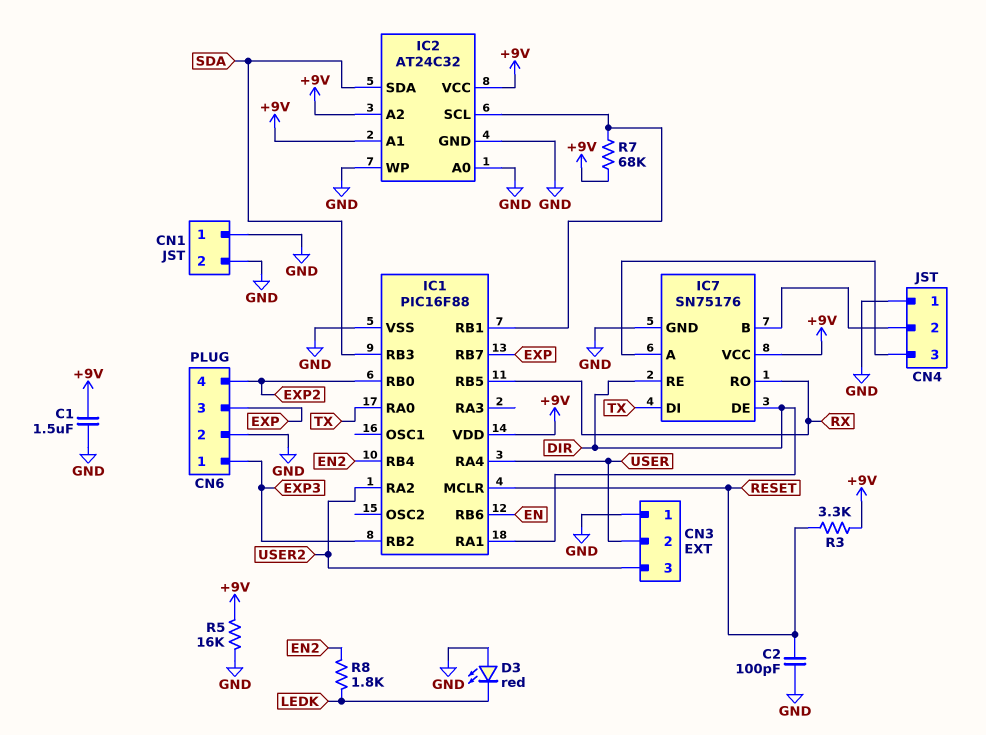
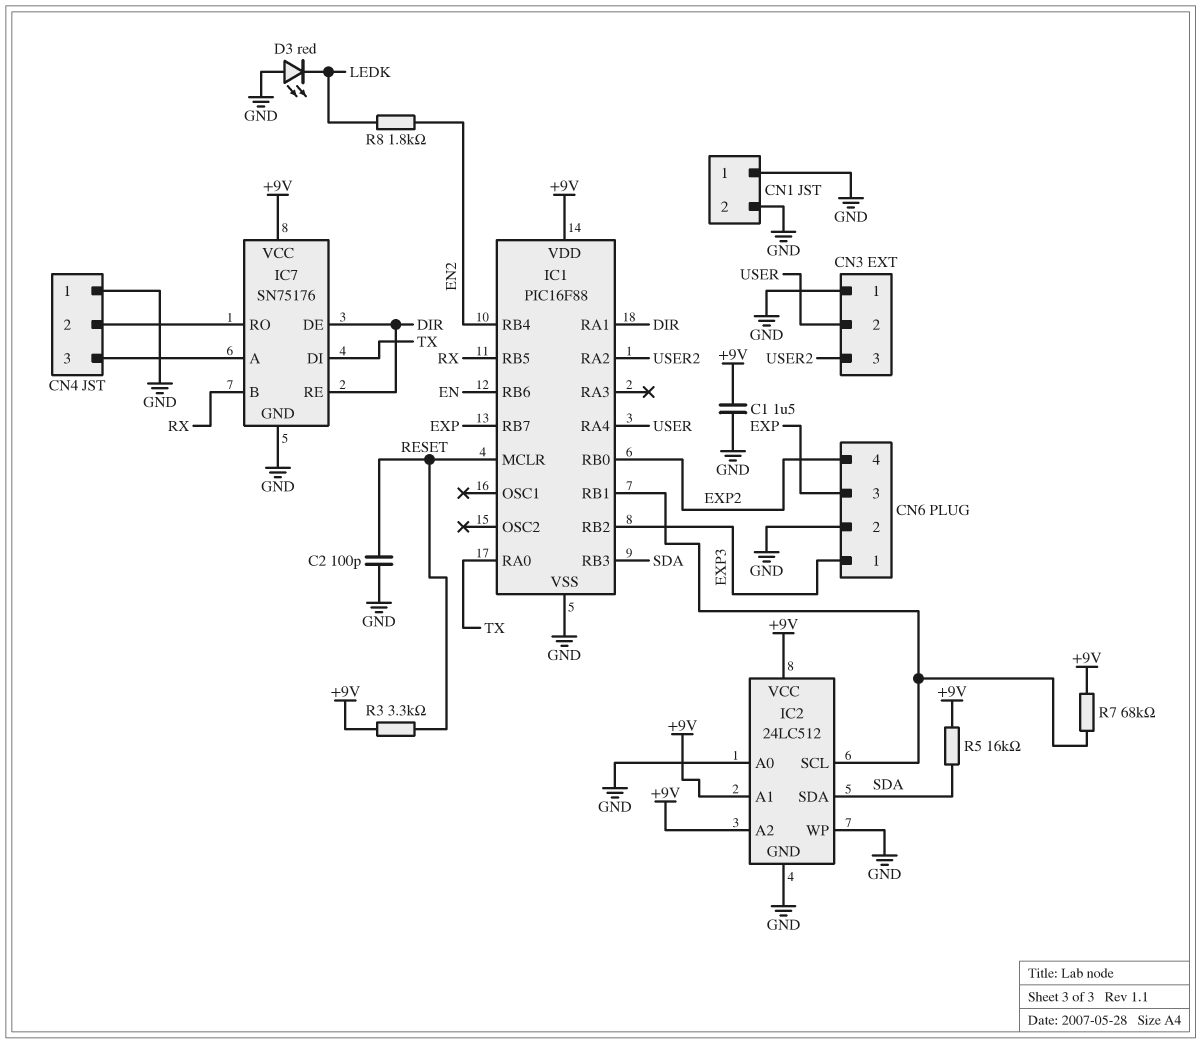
IC2: AT24C32 -> 24LC512
IC7 pin B: CN4/2 -> RX
IC7 pin RO: RX -> CN4/2
R5: 16k (+9V, GND) -> 16k (+9V, SDA)

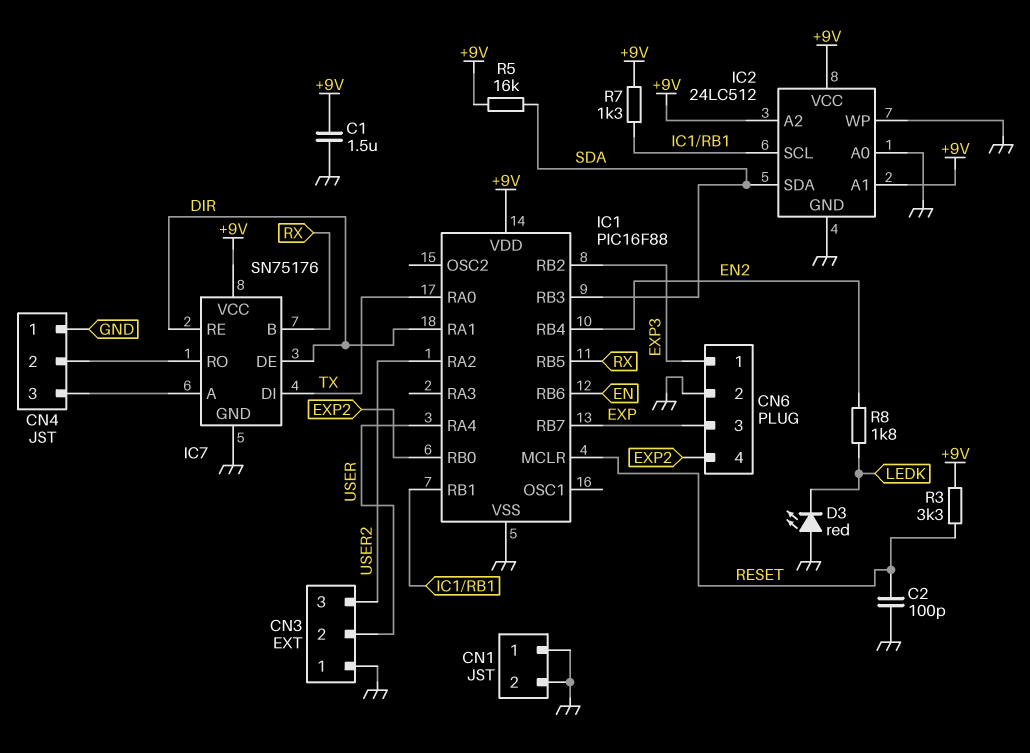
R7: 68k (+9V, IC1/RB1) -> 1.3k (+9V, IC1/RB1)

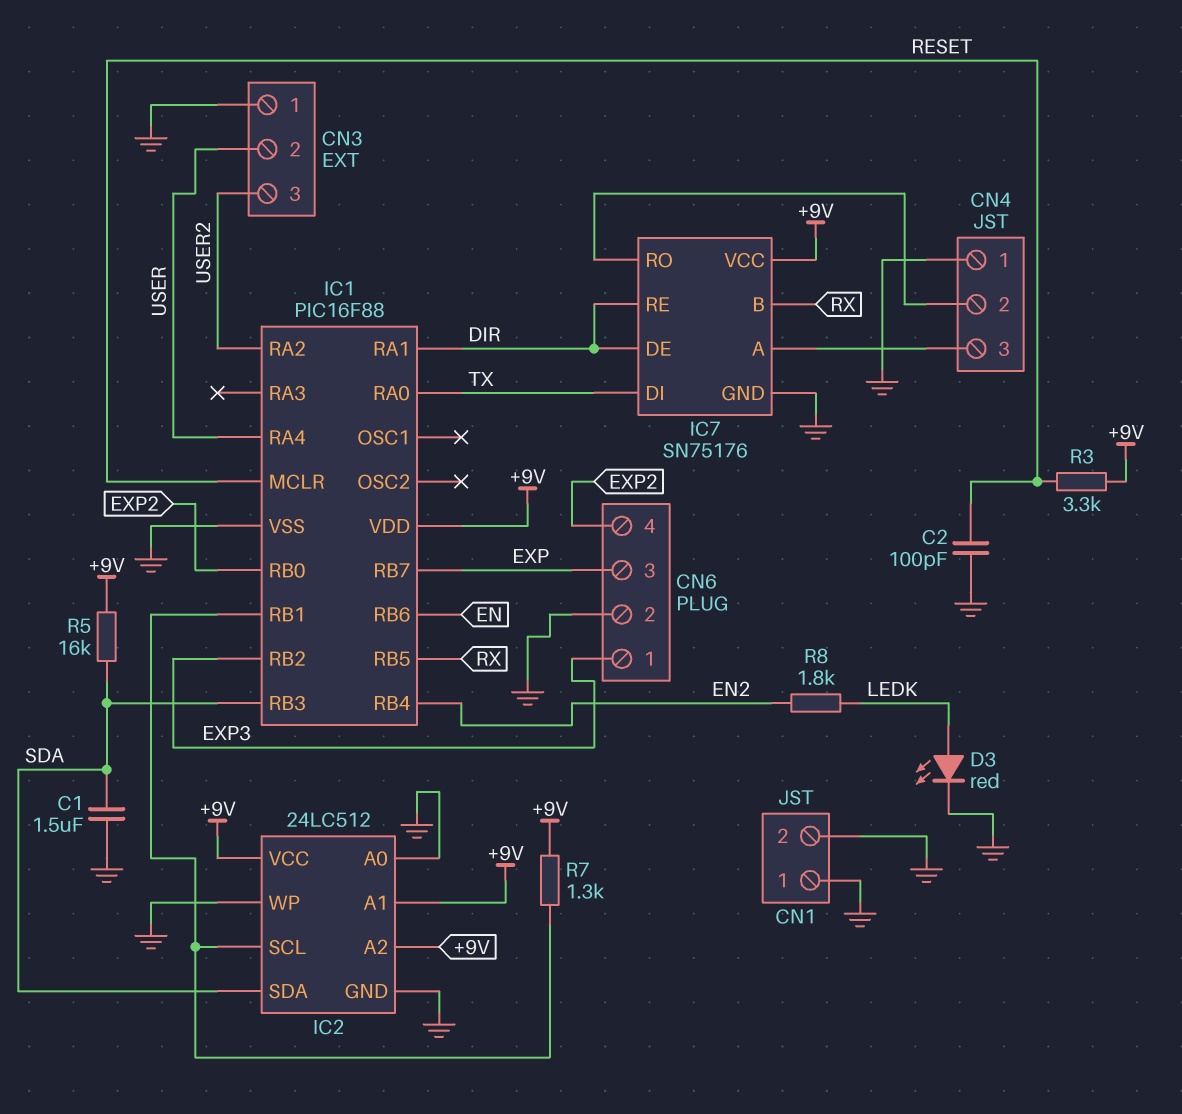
C1: 1.5uF (+9V, GND) -> 1.5uF (GND, SDA)
D3: LED red (A GND, K LEDK) -> LED red (A LEDK, K GND)

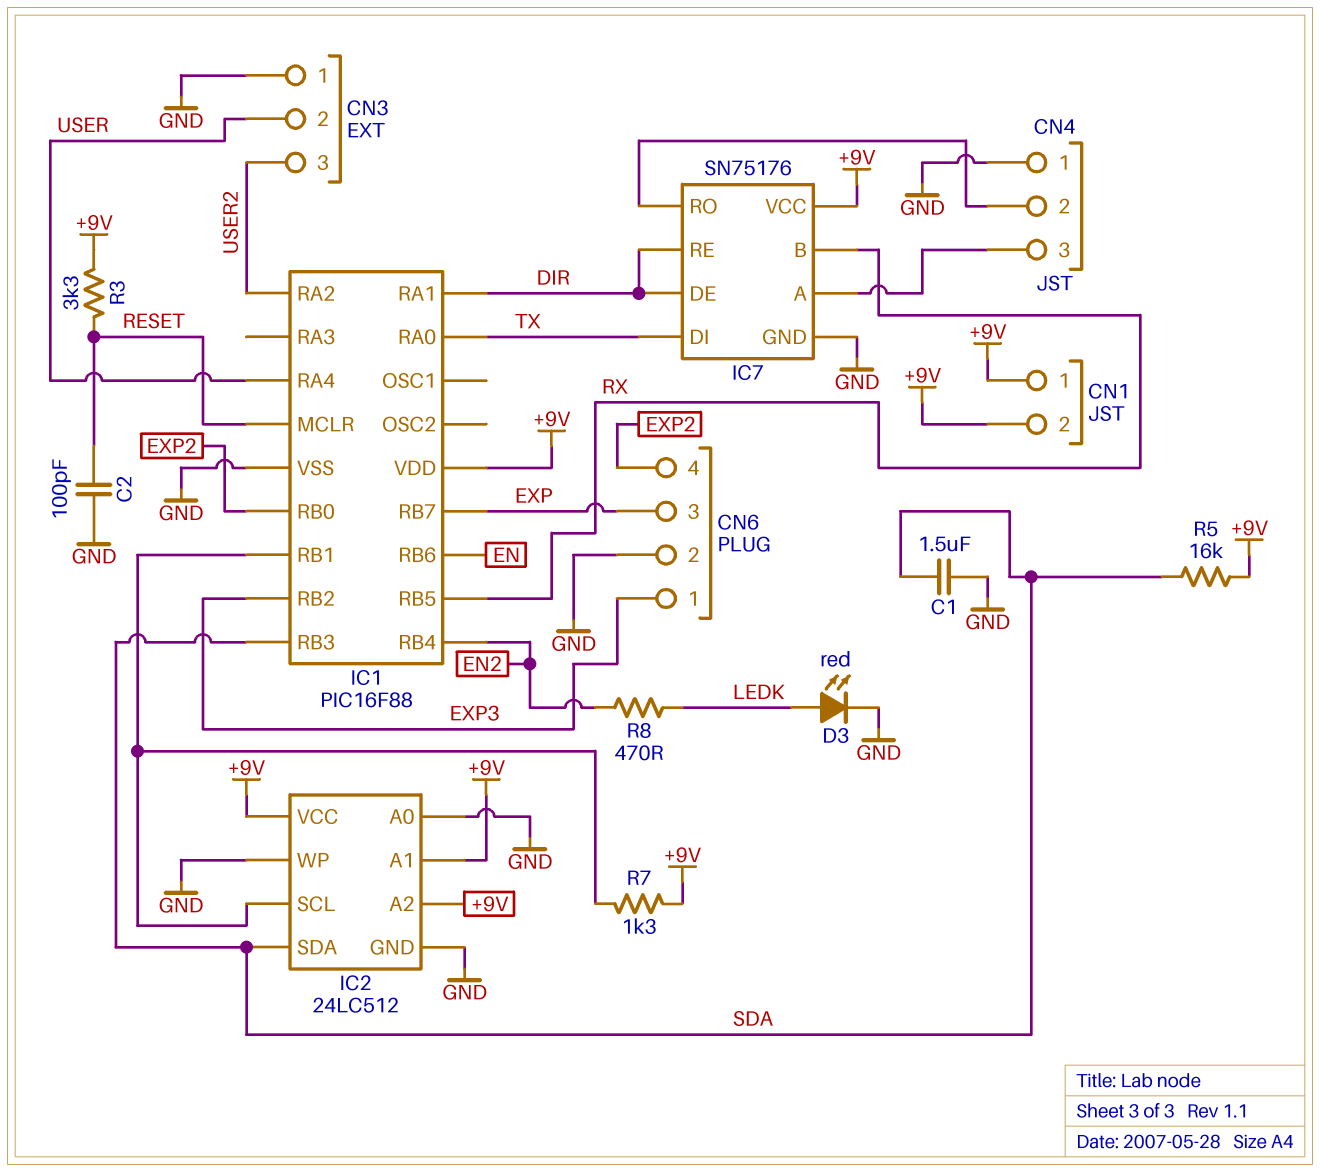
CN1 pin 1: GND -> +9V
CN1 pin 2: GND -> +9V
R8: 1.8k (EN2, LEDK) -> 470 (EN2, LEDK)

